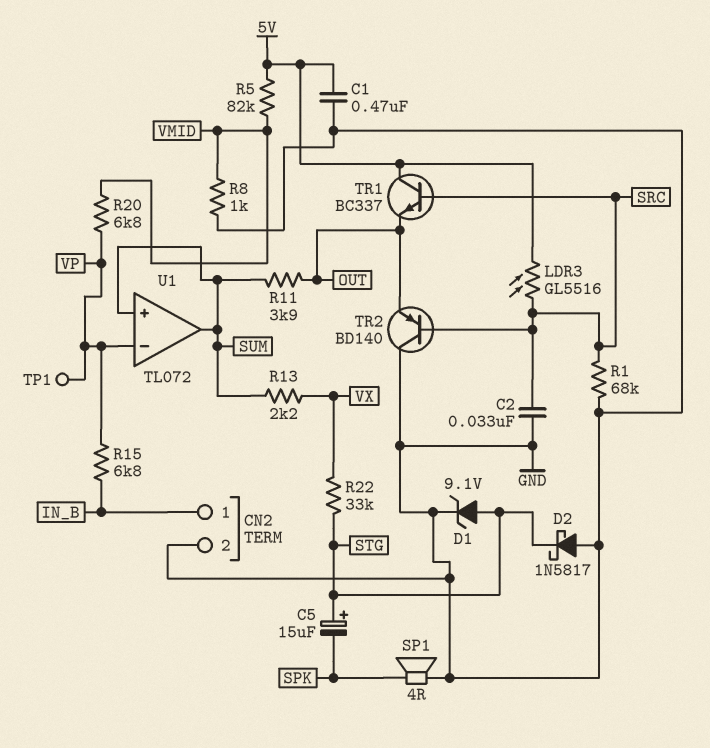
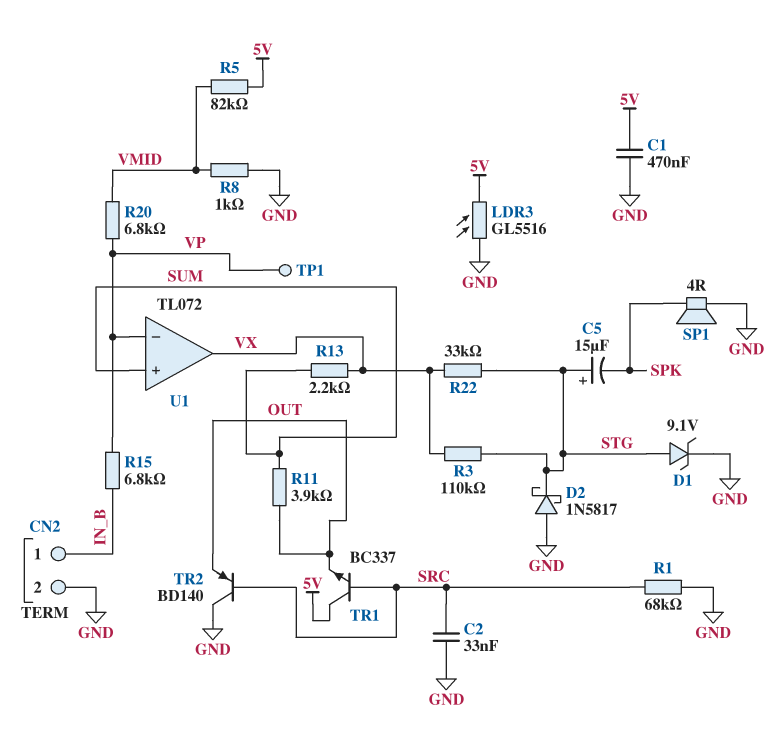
LDR3: GL5516 (5V, SRC) -> GL5516 (5V, GND)
R3: none -> 110k (STG, VX)
U1 pin out: SUM -> VX

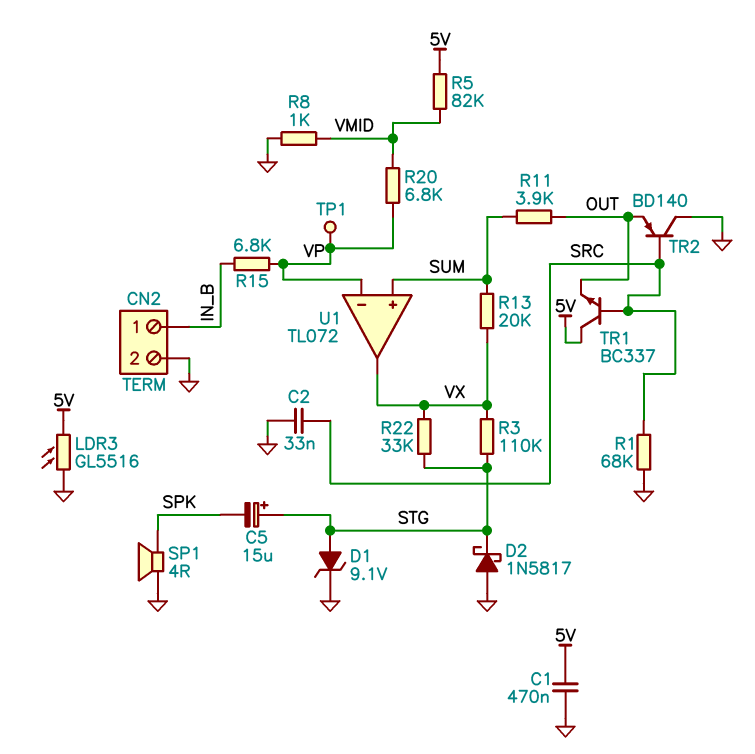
R13: 2.2k (SUM, VX) -> 20k (SUM, VX)

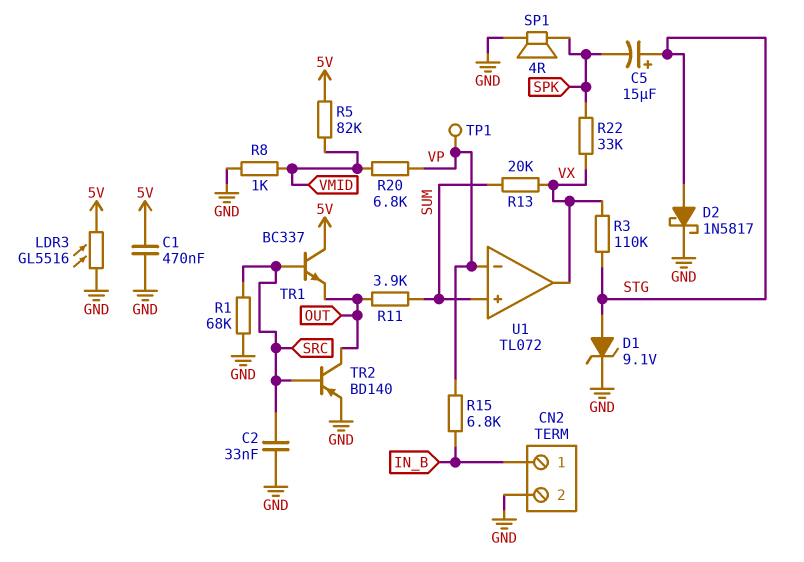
D2: schottky 1N5817 (A GND, K STG) -> schottky 1N5817 (A STG, K GND)
R22: 33k (STG, VX) -> 33k (SPK, VX)
TR2: PNP BD140 (B SRC, C GND, E OUT) -> PNP BD140 (B SRC, C OUT, E GND)

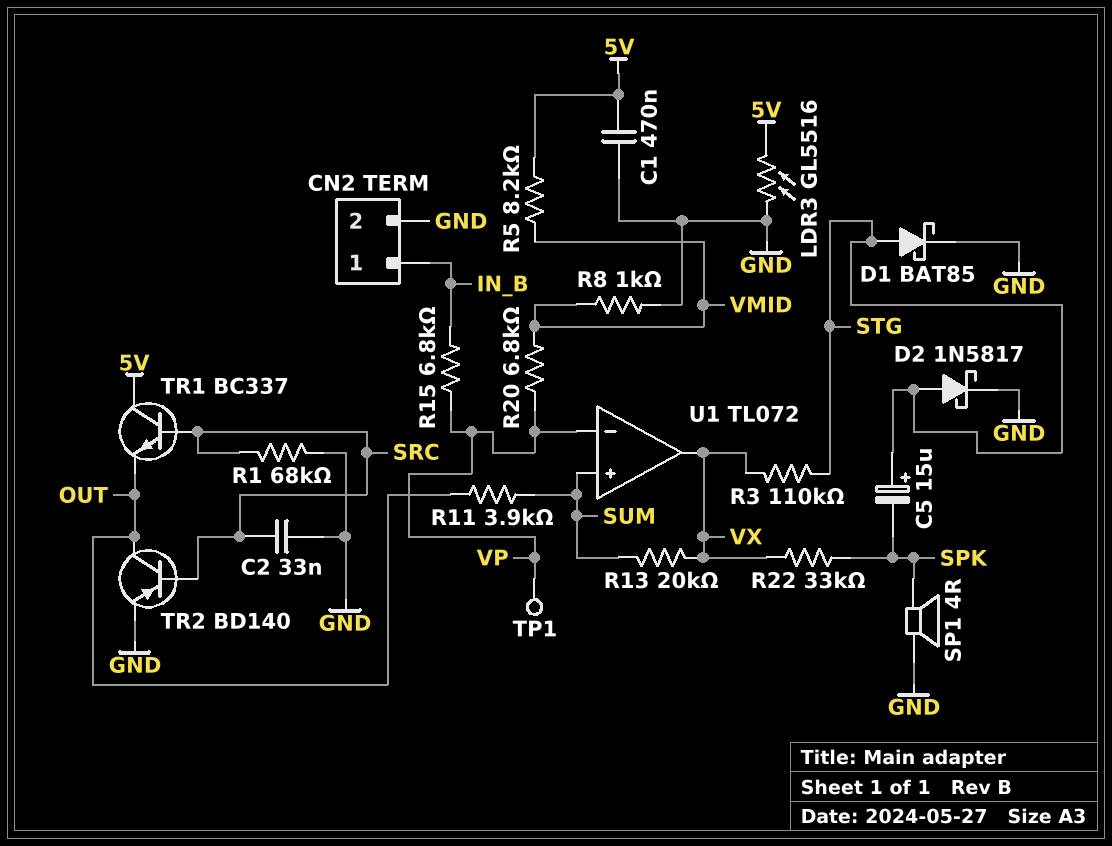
D1: zener 9.1V (A STG, K GND) -> schottky BAT85 (A STG, K GND)
R5: 82k (5V, VMID) -> 8.2k (5V, VMID)

